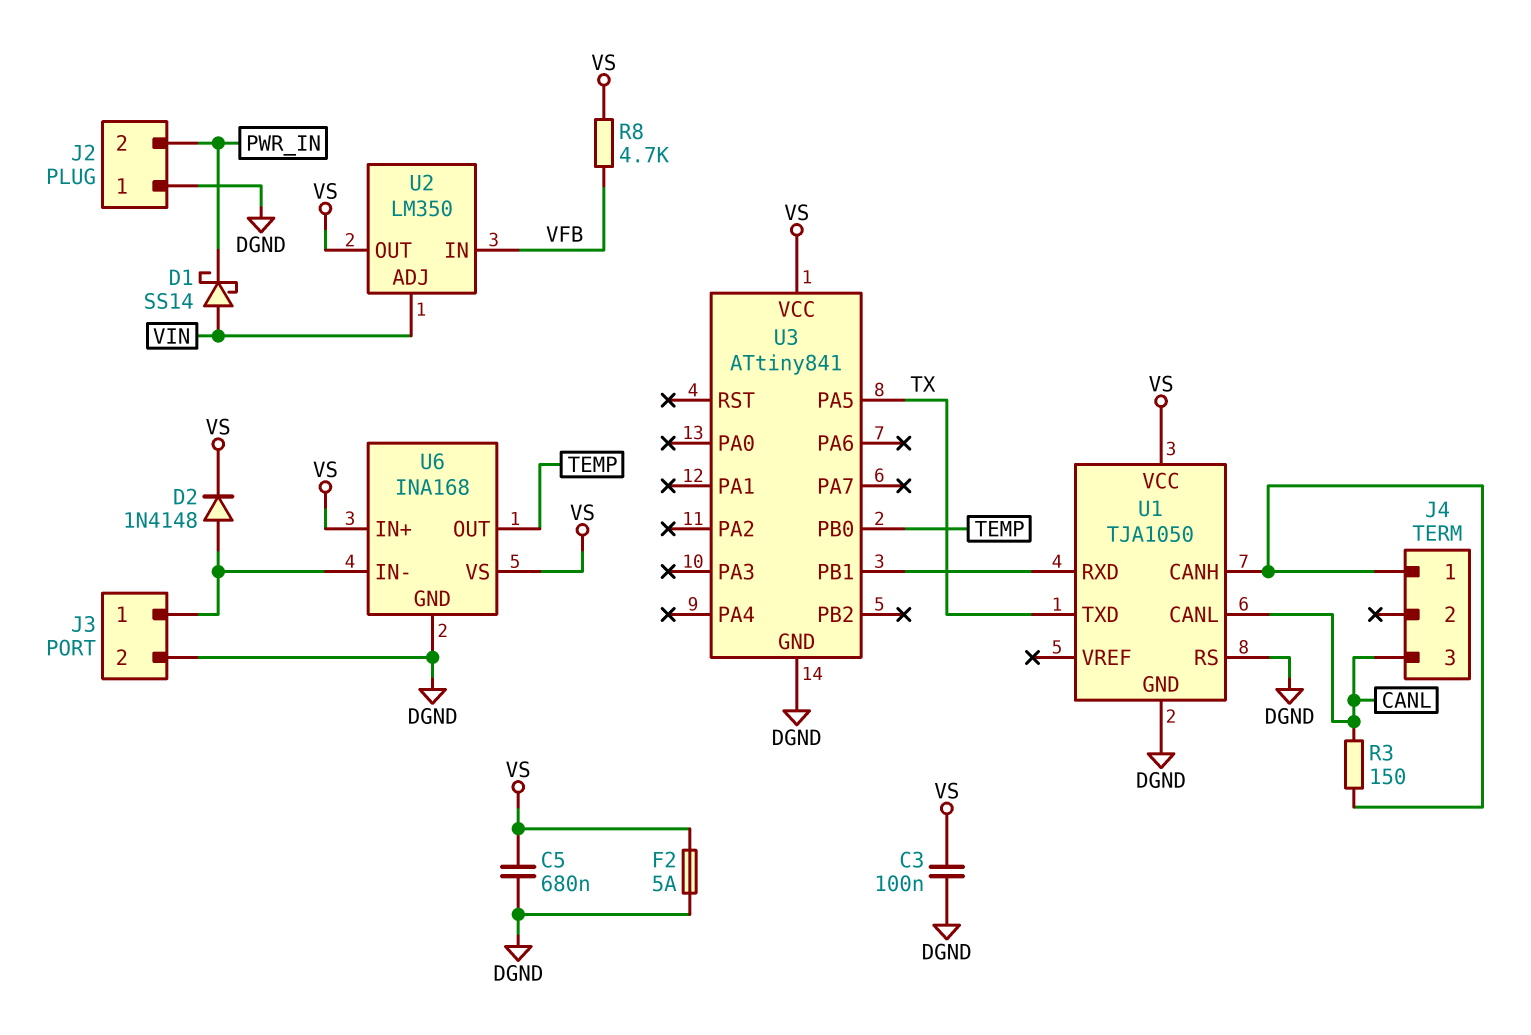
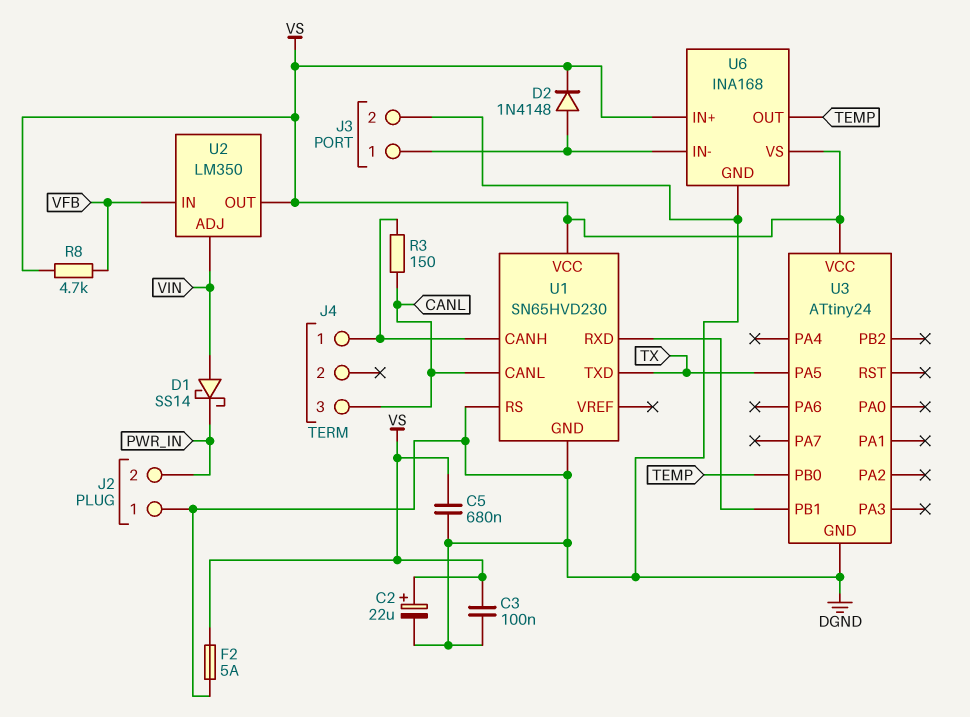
C2: none -> 22uF (plus VS, minus DGND)
U1: TJA1050 -> SN65HVD230
U3: ATtiny841 -> ATtiny24

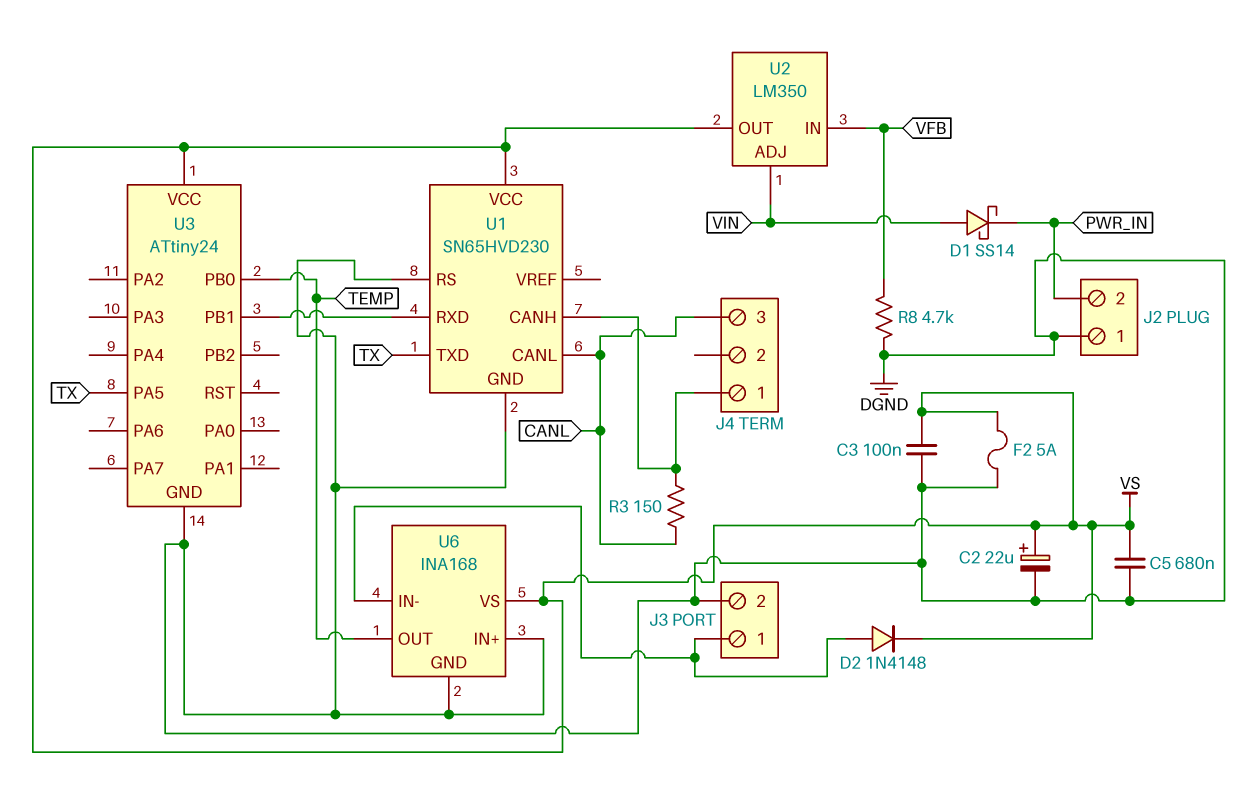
R8: 4.7k (VFB, VS) -> 4.7k (DGND, VFB)
U6 pin IN+: VS -> DGND

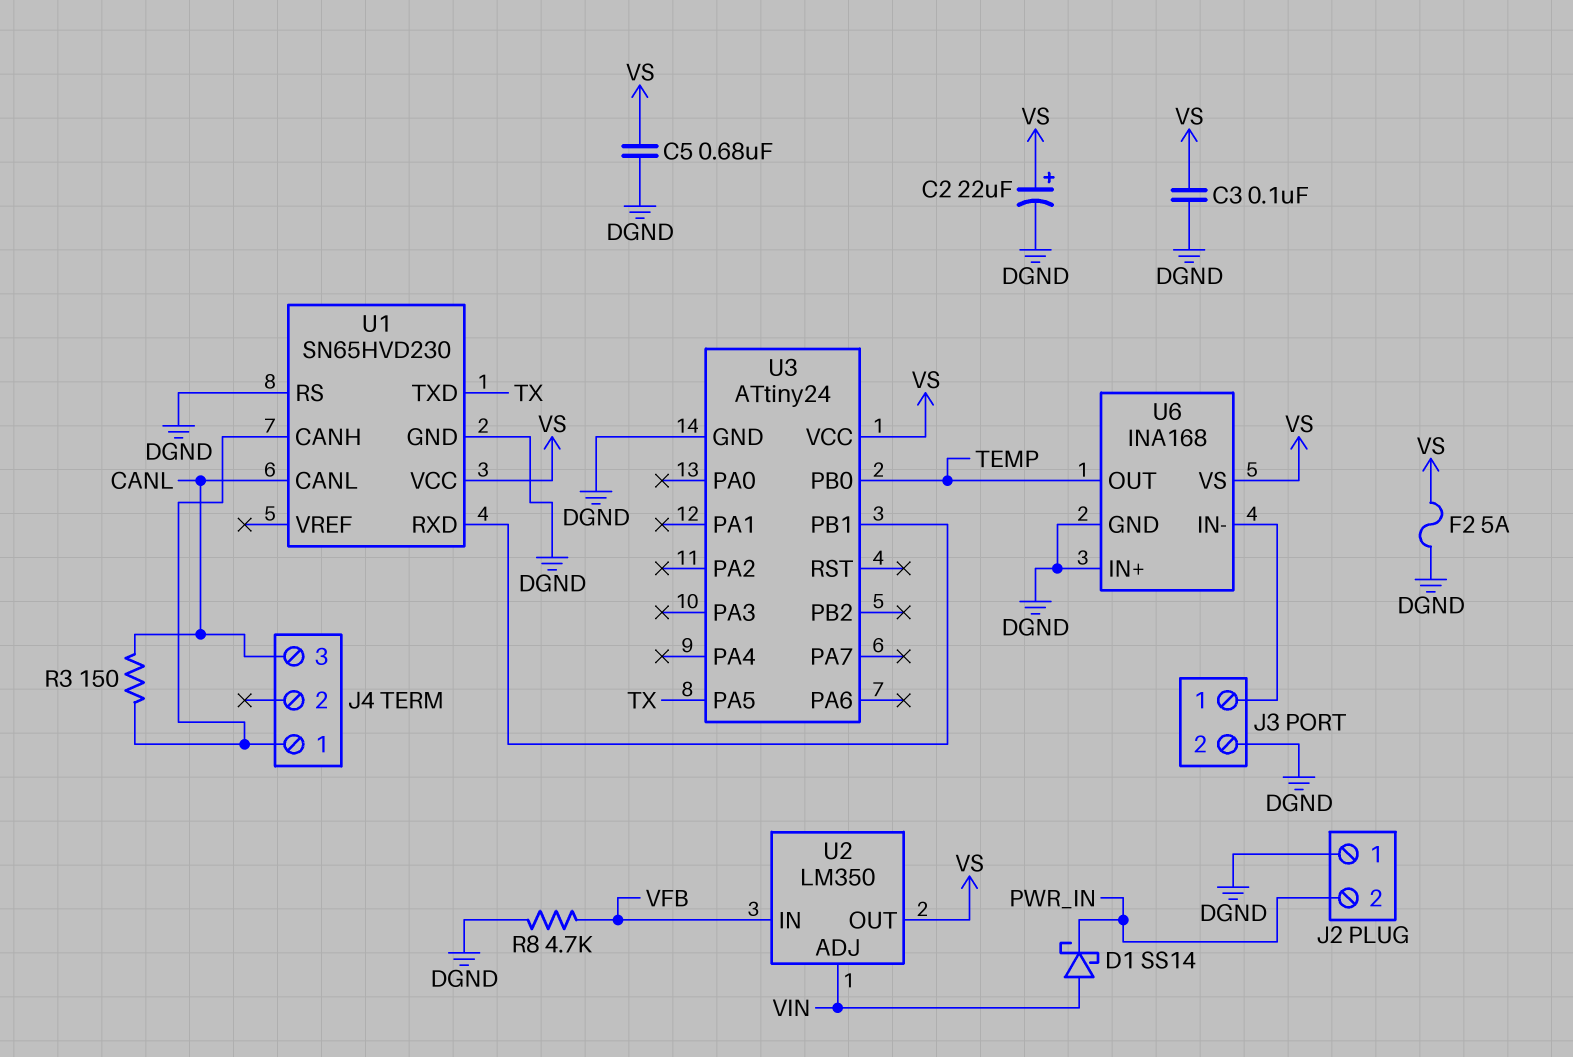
D2: diode 1N4148 (A J3/1, K VS) -> none

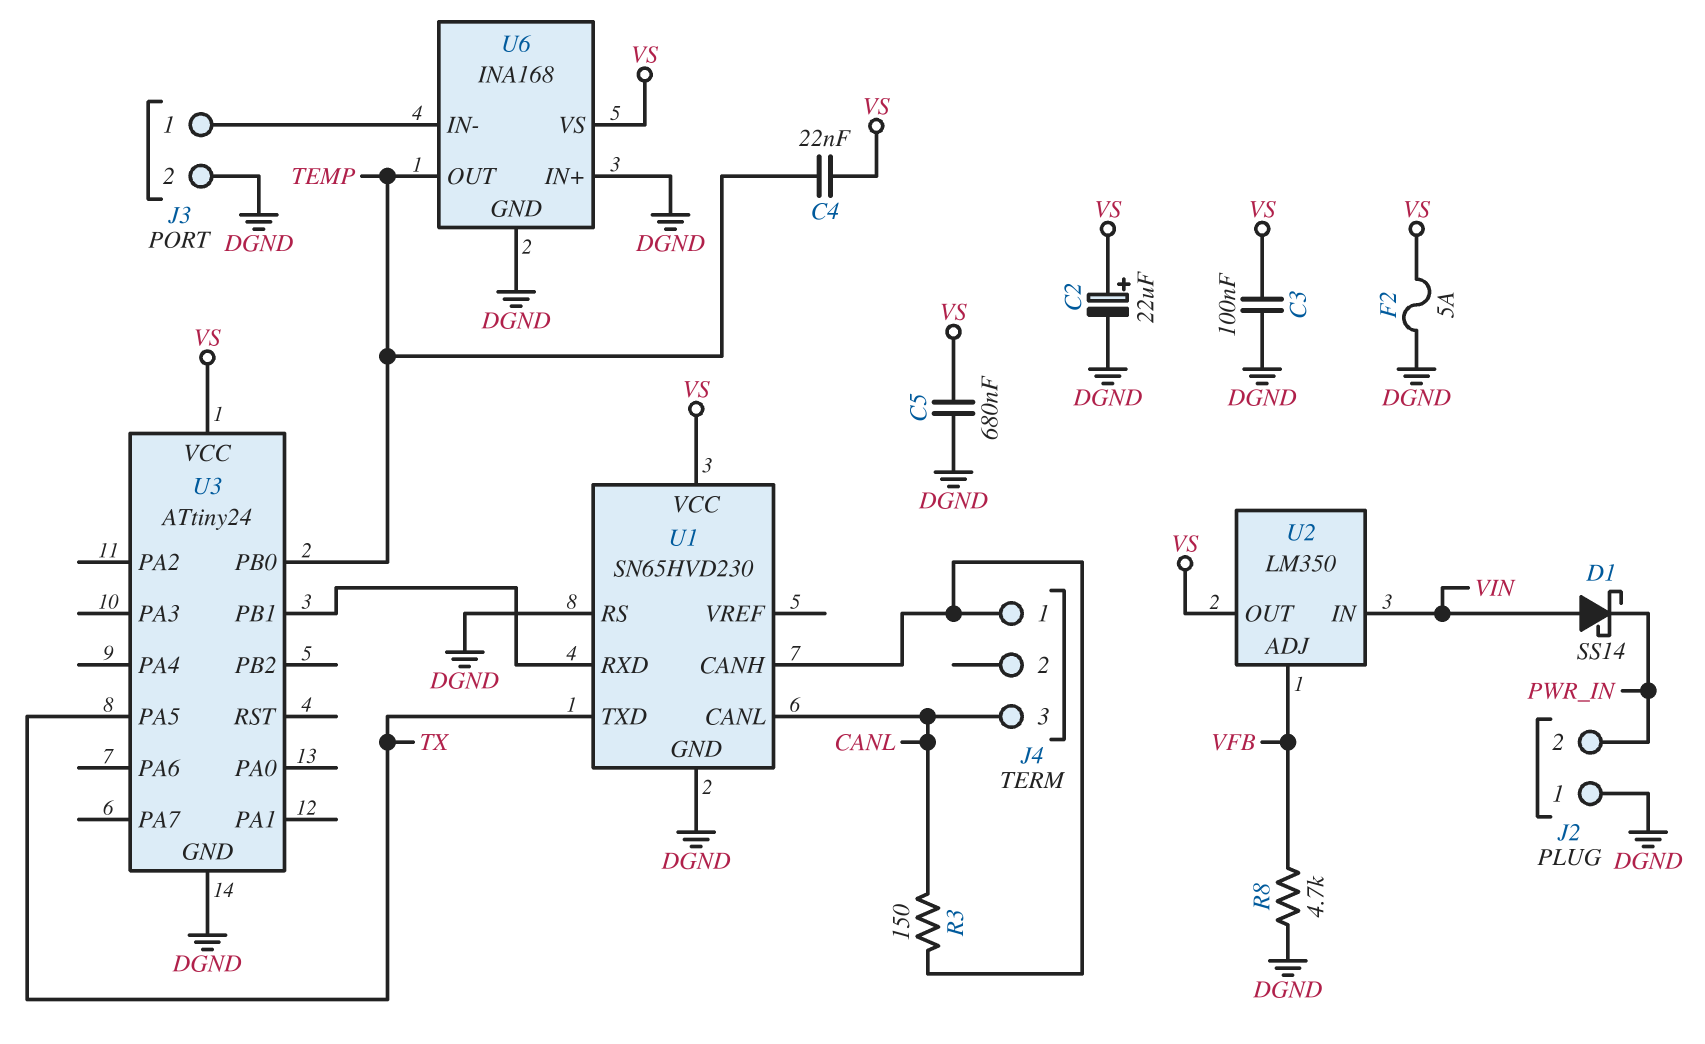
C4: none -> 22nF (TEMP, VS)
U2 pin ADJ: VIN -> VFB
U2 pin IN: VFB -> VIN

